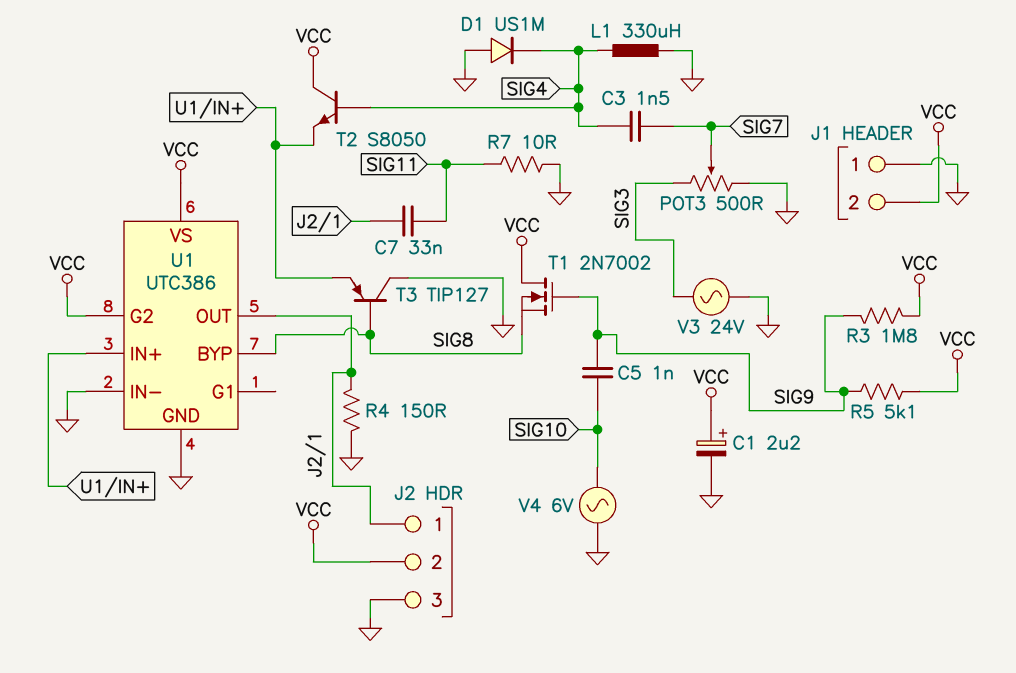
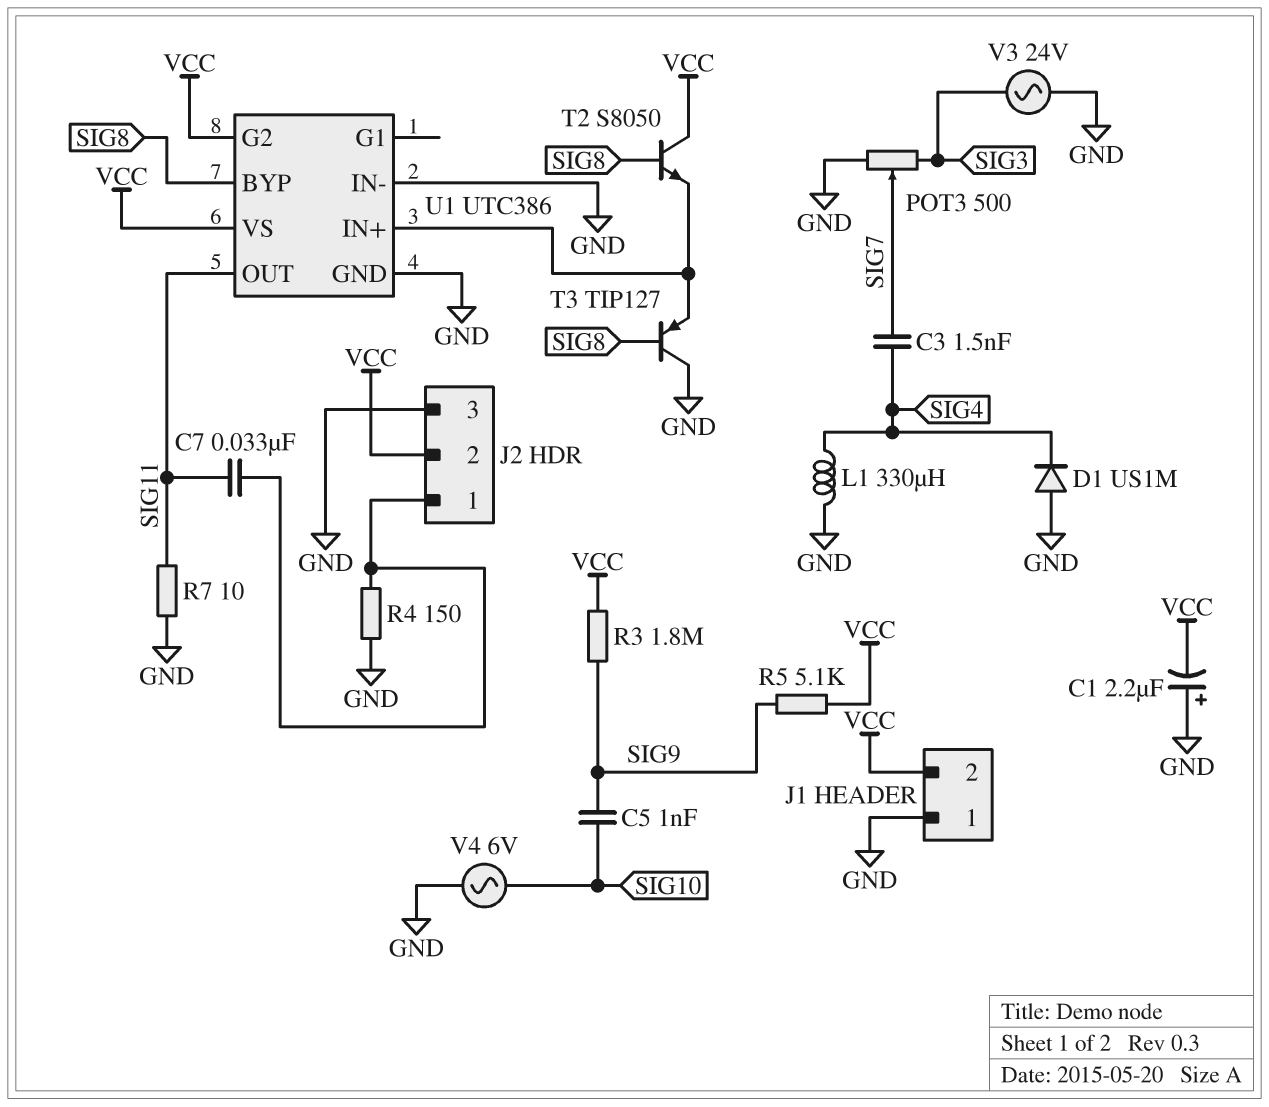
C1: 2.2uF (plus VCC, minus GND) -> 2.2uF (plus GND, minus VCC)
T1: NMOS 2N7002 (G SIG9, D VCC, S SIG8) -> none
T2: NPN S8050 (B SIG4, C VCC, E U1/IN+) -> NPN S8050 (B SIG8, C VCC, E U1/IN+)
U1 pin OUT: J2/1 -> SIG11

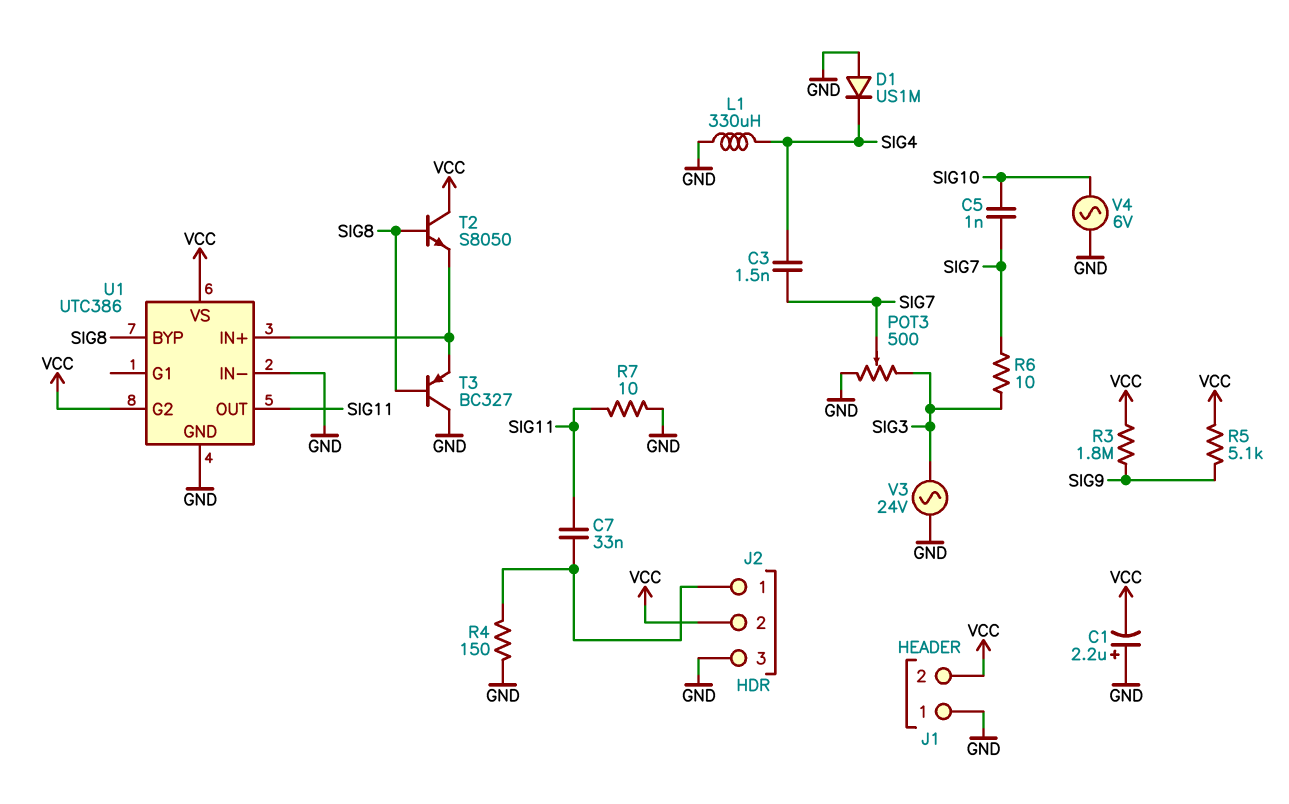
C5: 1nF (SIG9, SIG10) -> 1nF (SIG7, SIG10)
R6: none -> 10 (SIG3, SIG7)
T3: PNP TIP127 (B SIG8, C GND, E U1/IN+) -> PNP BC327 (B SIG8, C GND, E U1/IN+)

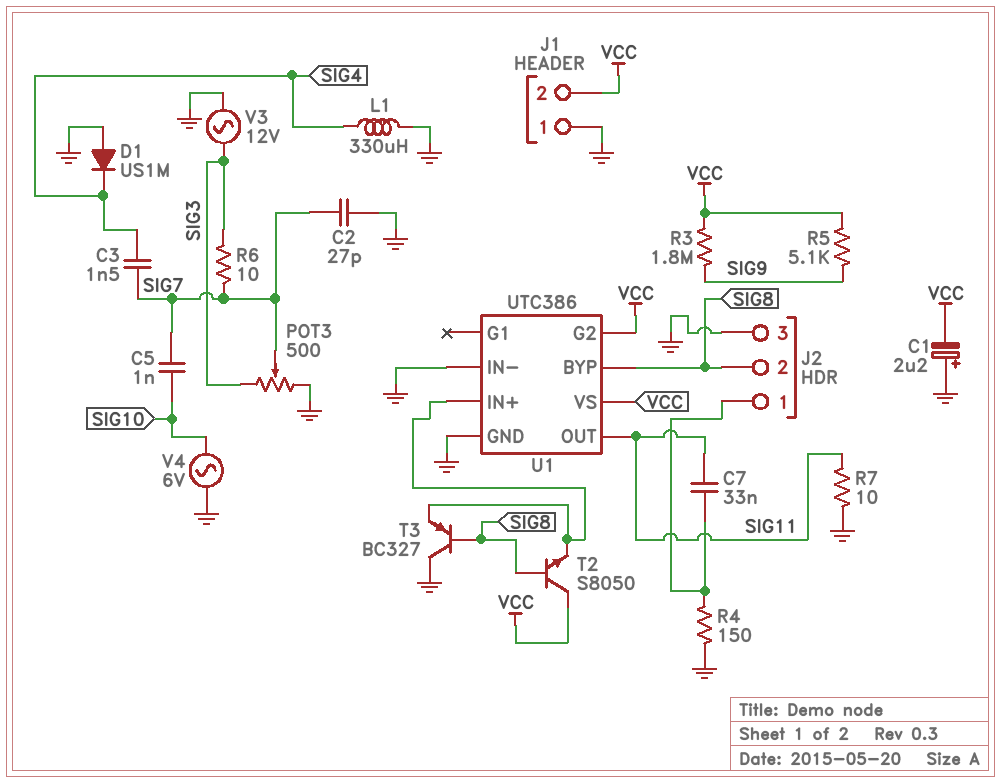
C2: none -> 27pF (GND, SIG7)
J2 pin 2: VCC -> SIG8
V3: AC 24V (GND, SIG3) -> AC 12V (GND, SIG3)

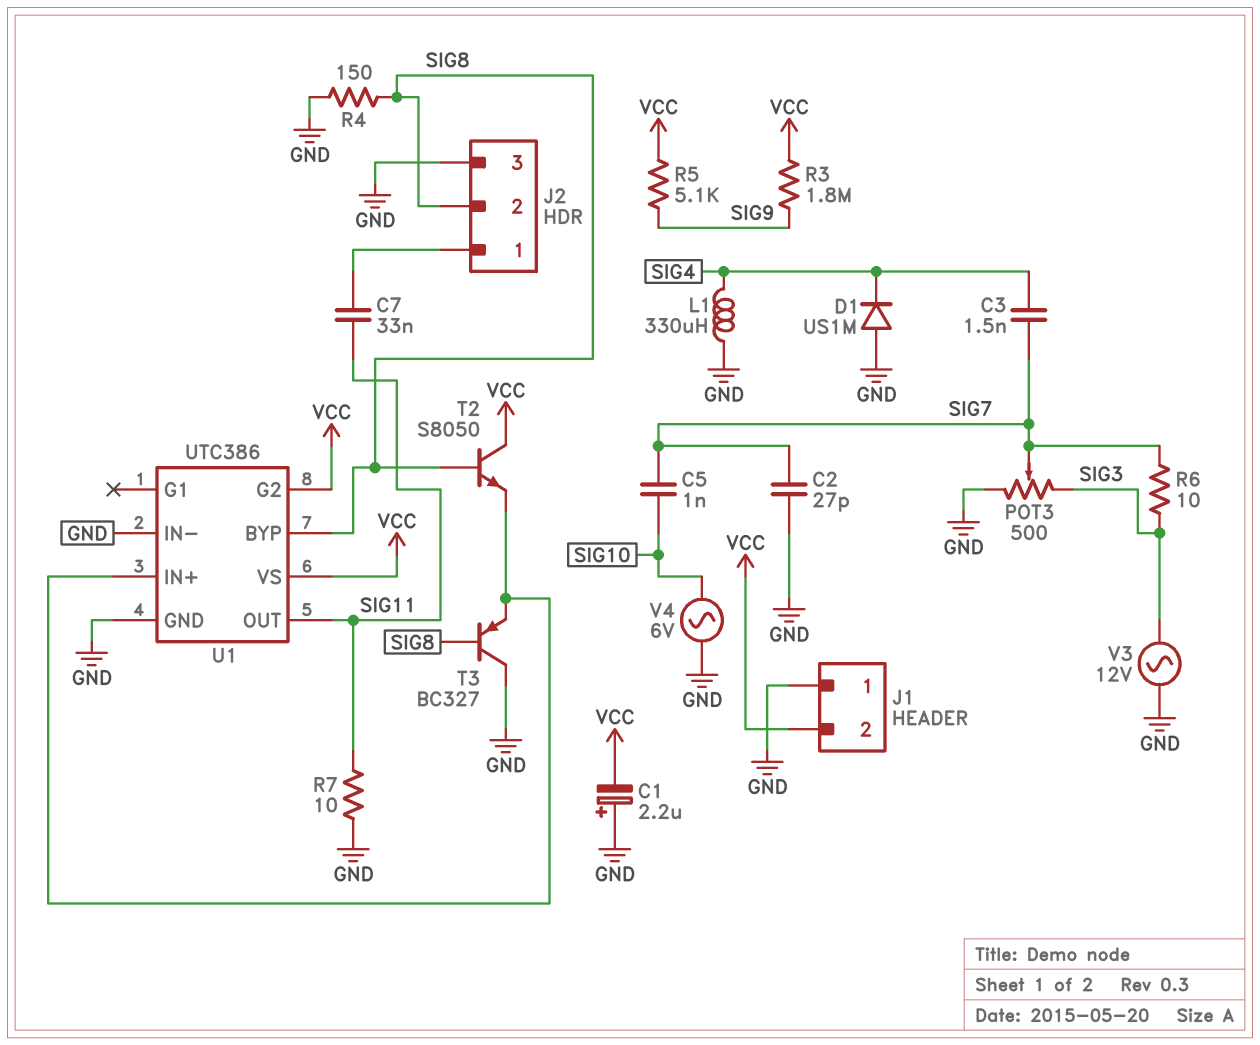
R4: 150 (GND, J2/1) -> 150 (GND, SIG8)

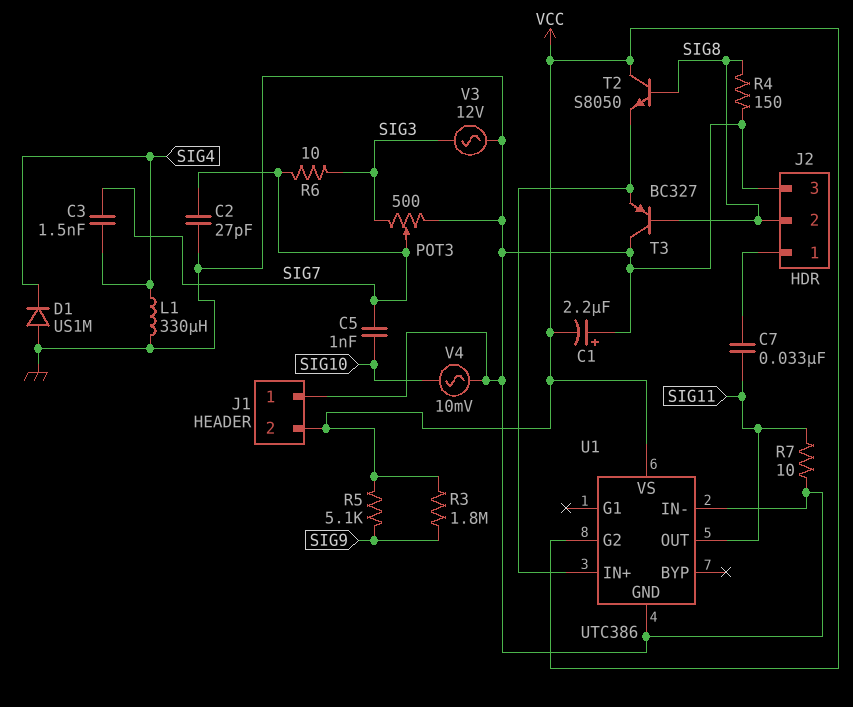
U1 pin BYP: SIG8 -> none
V4: AC 6V (GND, SIG10) -> AC 10mV (GND, SIG10)

